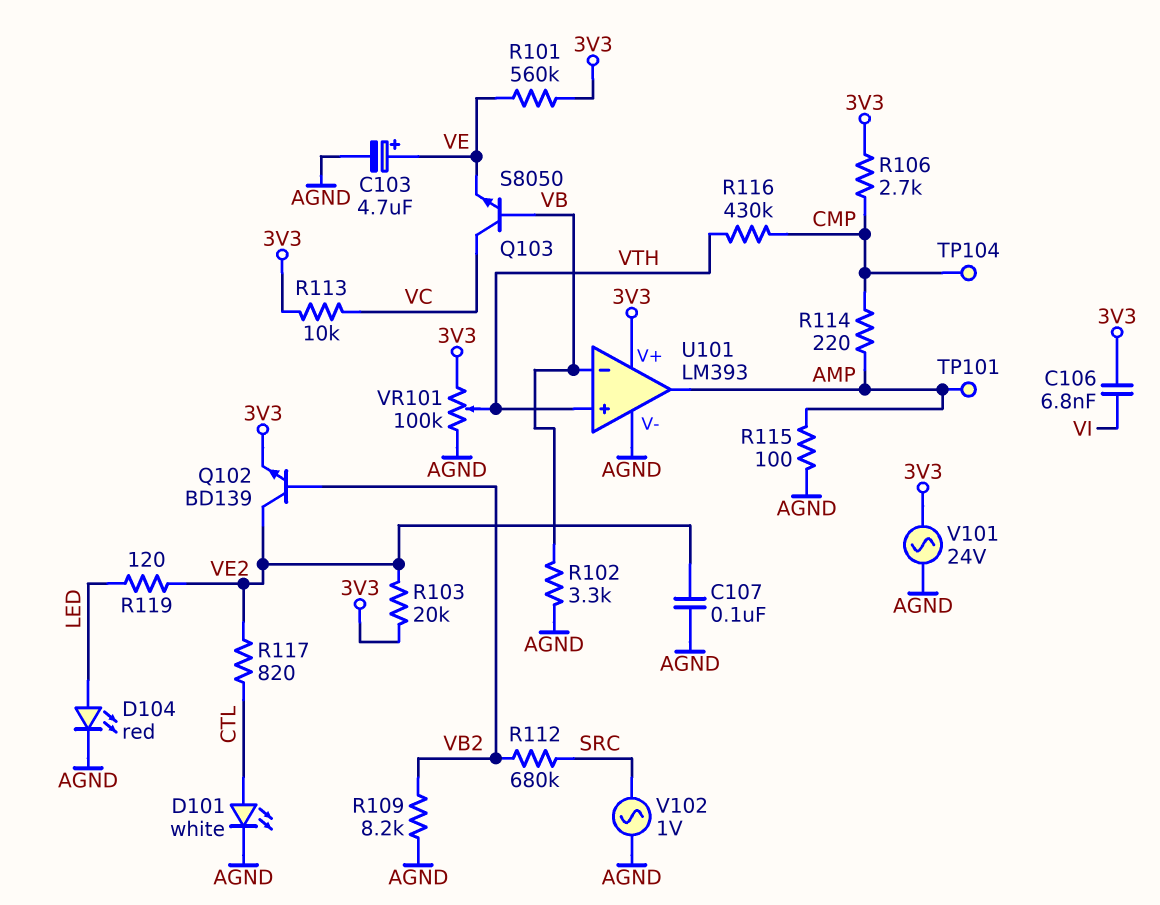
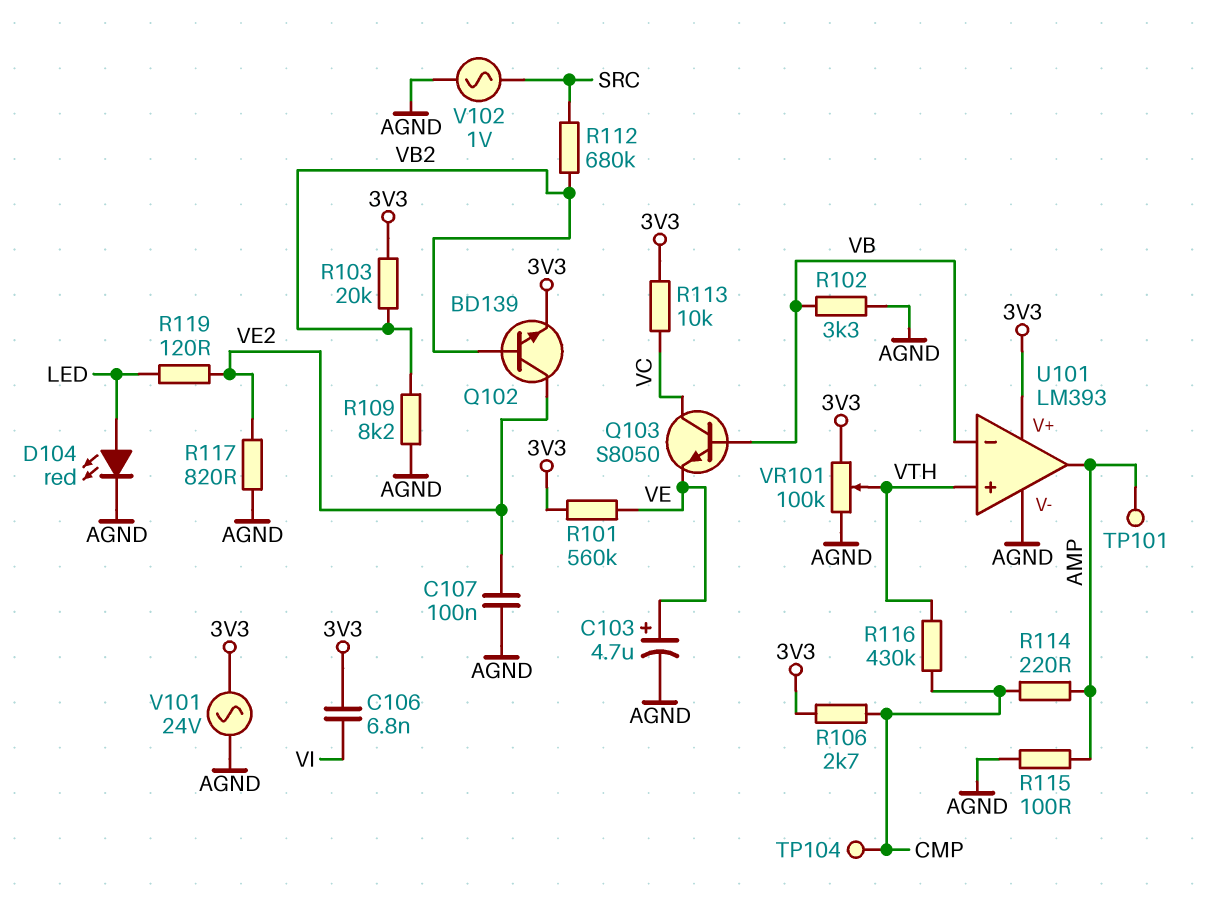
D101: LED white (A CTL, K AGND) -> none
R103: 20k (3V3, VE2) -> 20k (3V3, VB2)
R117: 820 (CTL, VE2) -> 820 (AGND, VE2)

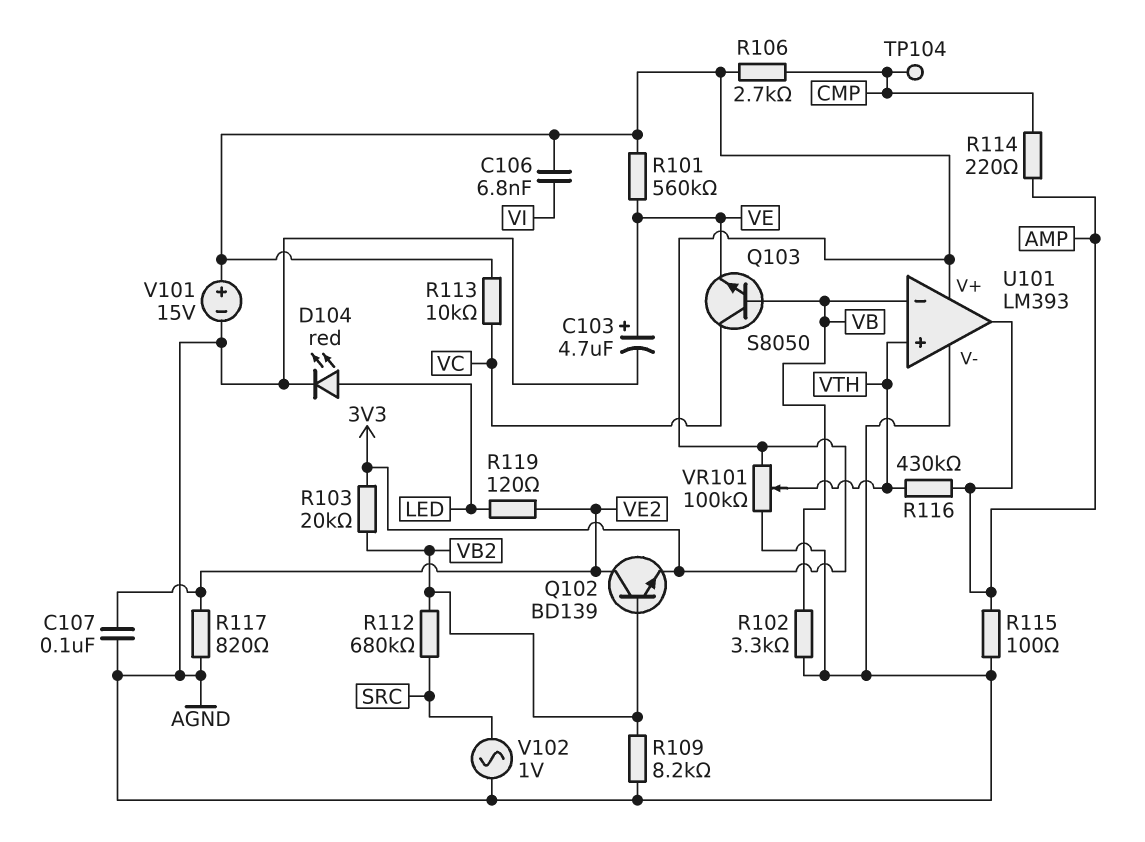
R116: 430k (CMP, VTH) -> 430k (AMP, VTH)
TP101: test point (AMP) -> none
V101: AC 24V (3V3, AGND) -> 15V (plus 3V3, minus AGND)

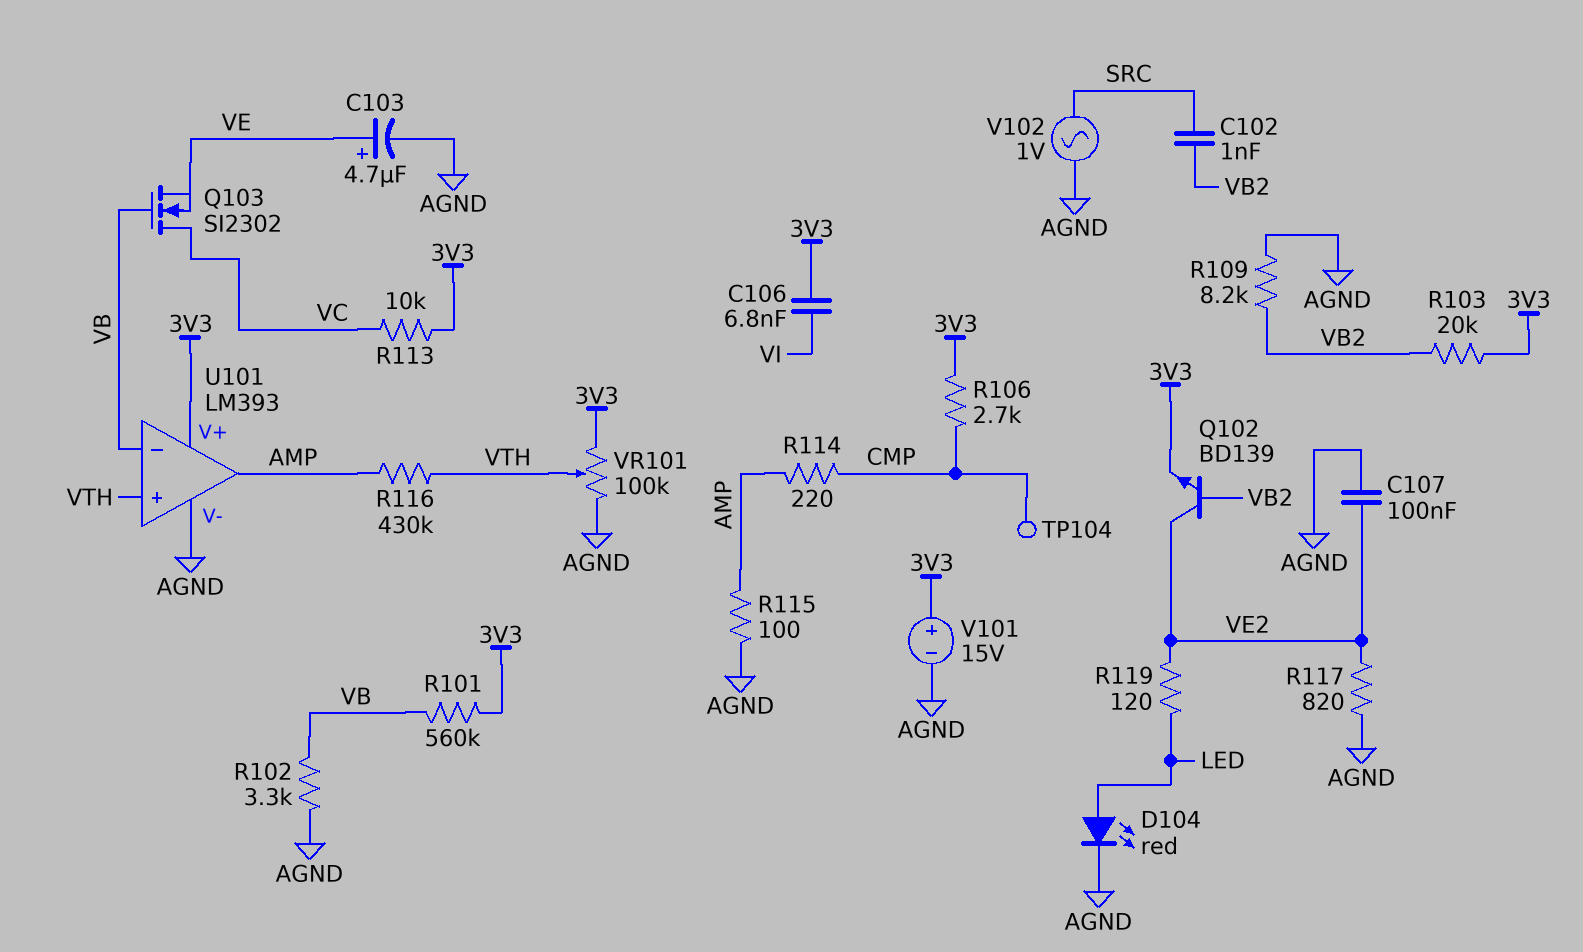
C102: none -> 1nF (SRC, VB2)
Q103: NPN S8050 (B VB, C VC, E VE) -> NMOS SI2302 (G VB, D VC, S VE)
R101: 560k (3V3, VE) -> 560k (3V3, VB)
R112: 680k (SRC, VB2) -> none

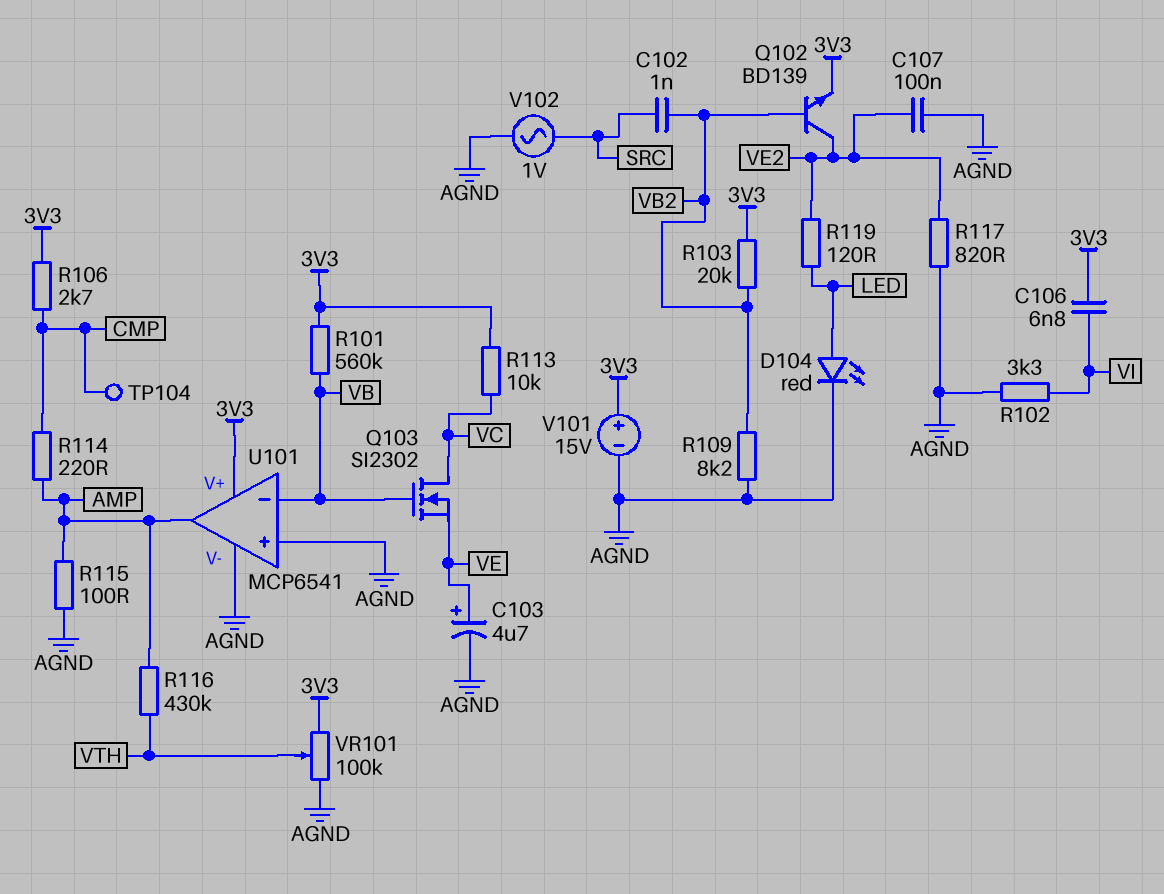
R102: 3.3k (AGND, VB) -> 3.3k (AGND, VI)
U101: LM393 -> MCP6541
U101 pin in+: VTH -> AGND

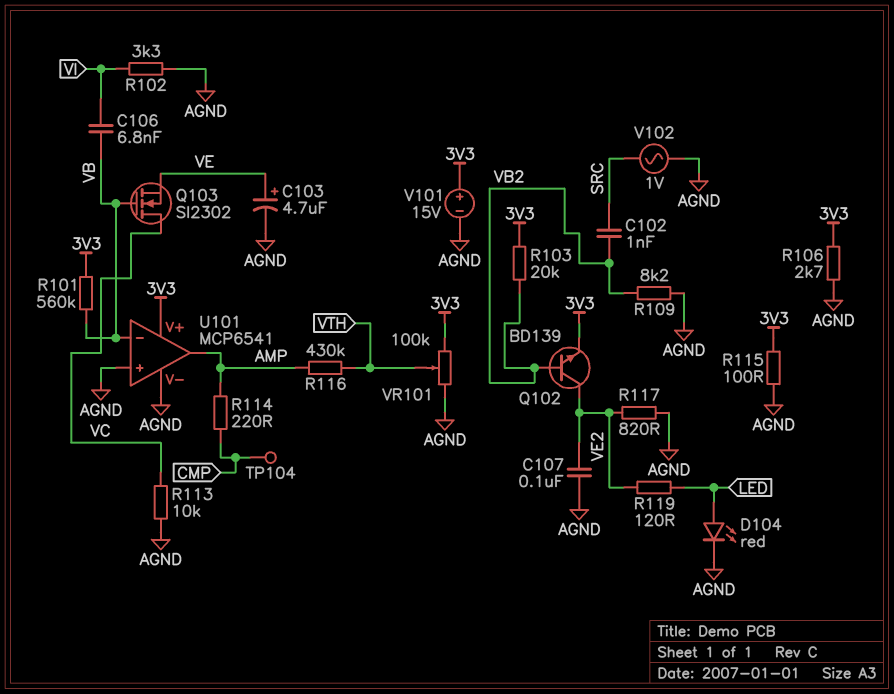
C106: 6.8nF (3V3, VI) -> 6.8nF (VB, VI)
R106: 2.7k (3V3, CMP) -> 2.7k (3V3, AGND)
R113: 10k (3V3, VC) -> 10k (AGND, VC)
R115: 100 (AGND, AMP) -> 100 (3V3, AGND)

